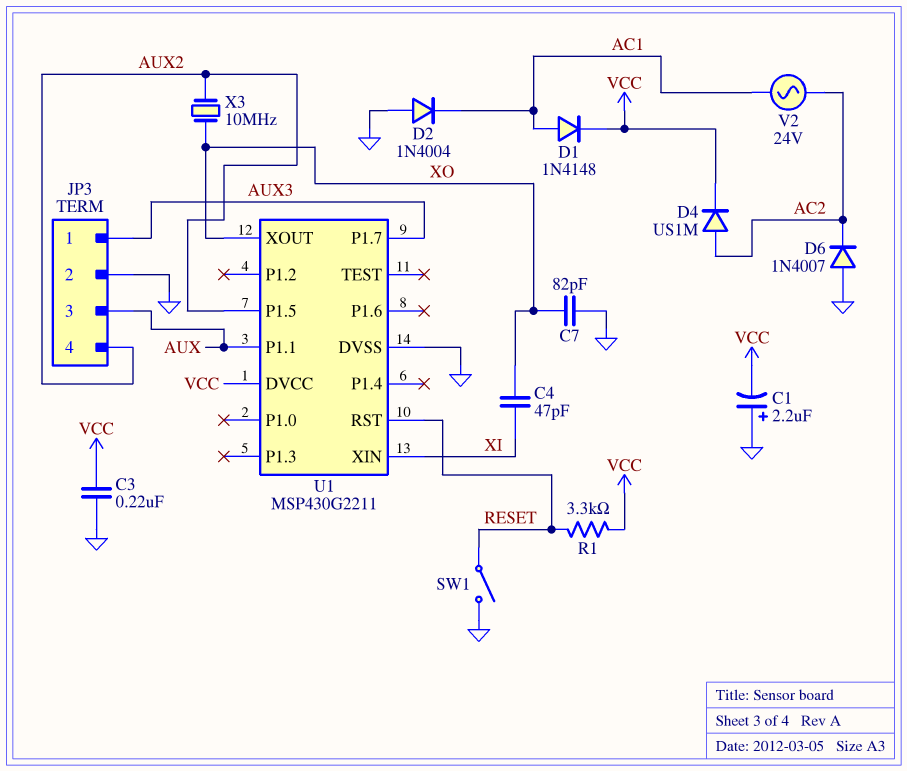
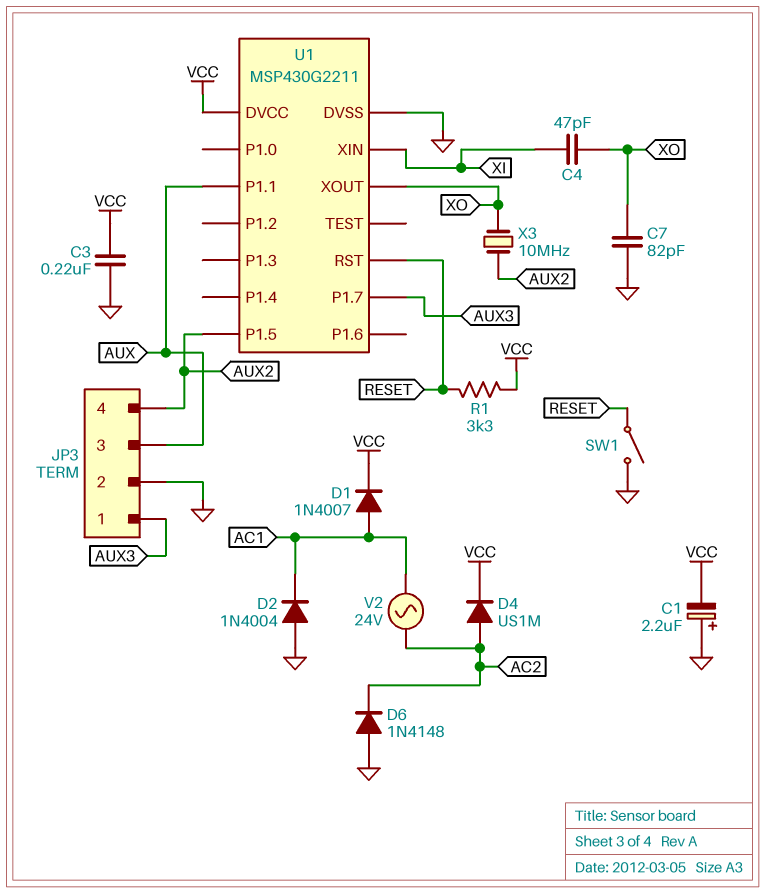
D1: diode 1N4148 (A AC1, K VCC) -> diode 1N4007 (A AC1, K VCC)
D6: diode 1N4007 (A GND, K AC2) -> diode 1N4148 (A GND, K AC2)

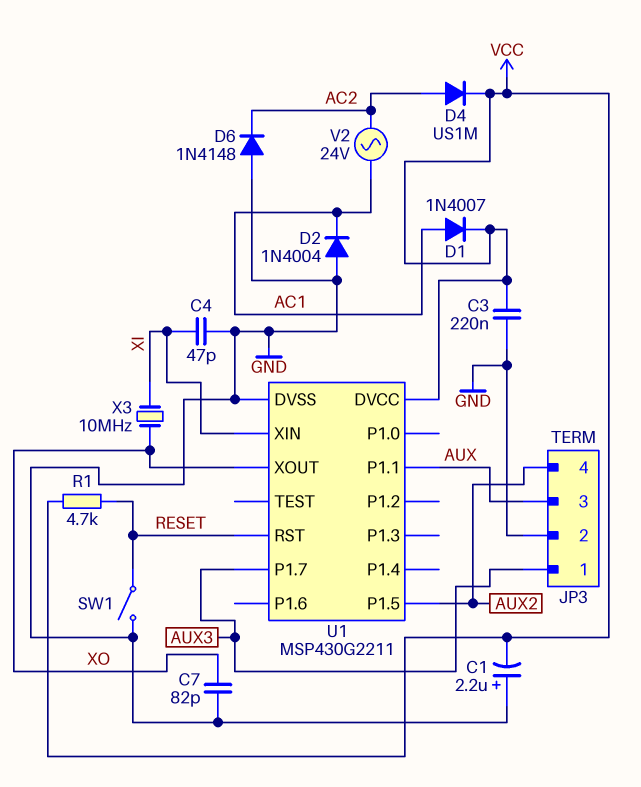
C4: 47pF (XI, XO) -> 47pF (GND, XI)
R1: 3.3k (RESET, VCC) -> 4.7k (RESET, VCC)
X3: 10MHz (AUX2, XO) -> 10MHz (XI, XO)

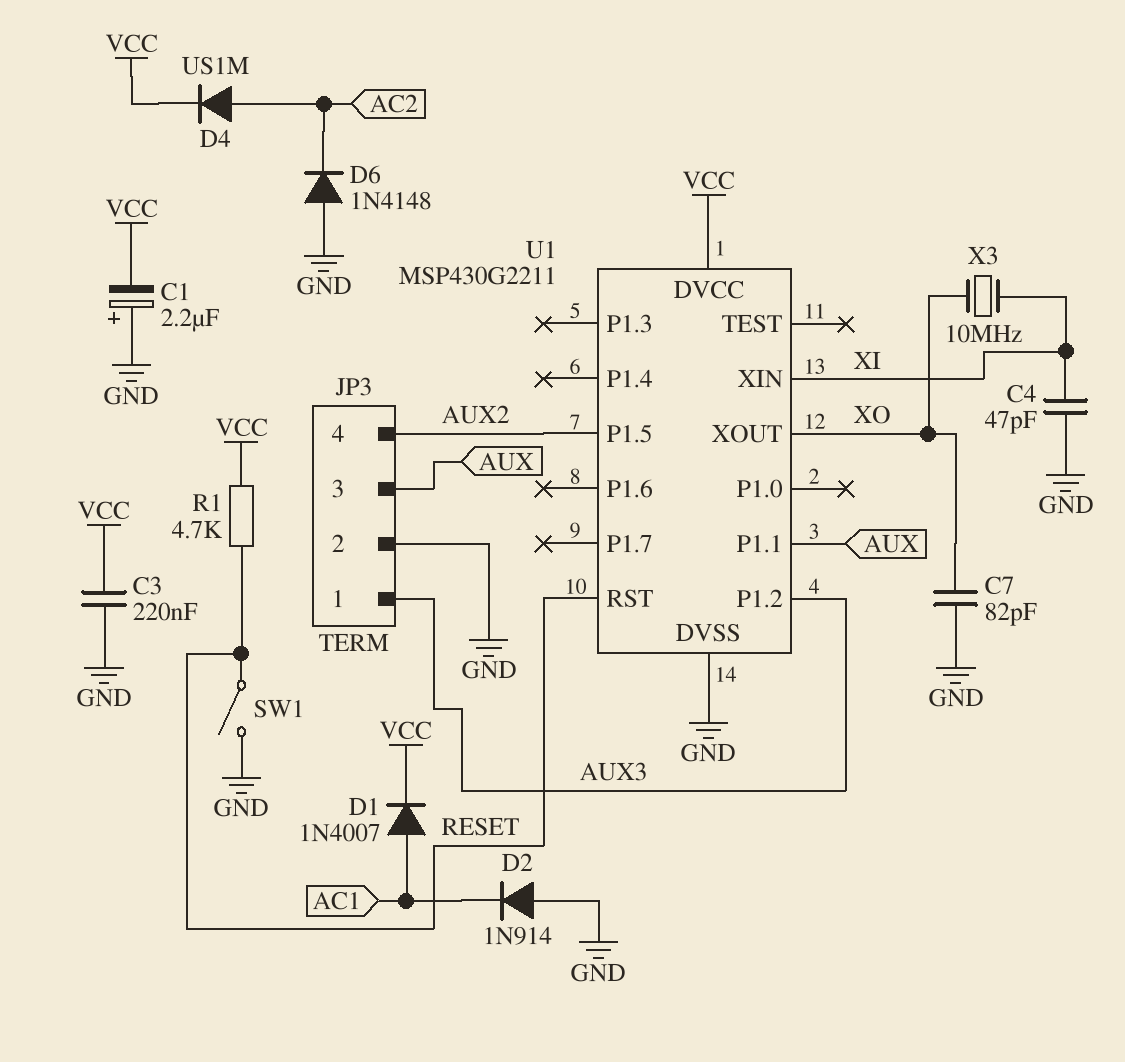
D2: diode 1N4004 (A GND, K AC1) -> diode 1N914 (A GND, K AC1)
U1 pin P1.2: none -> AUX3
U1 pin P1.7: AUX3 -> none
V2: AC 24V (AC1, AC2) -> none

